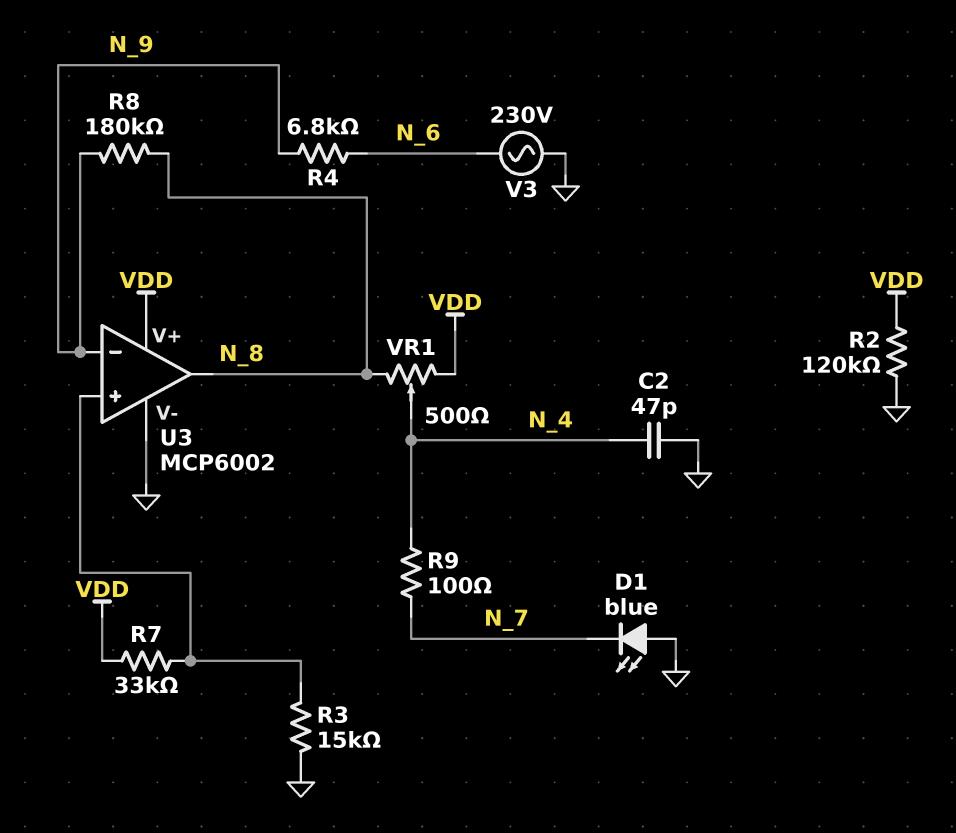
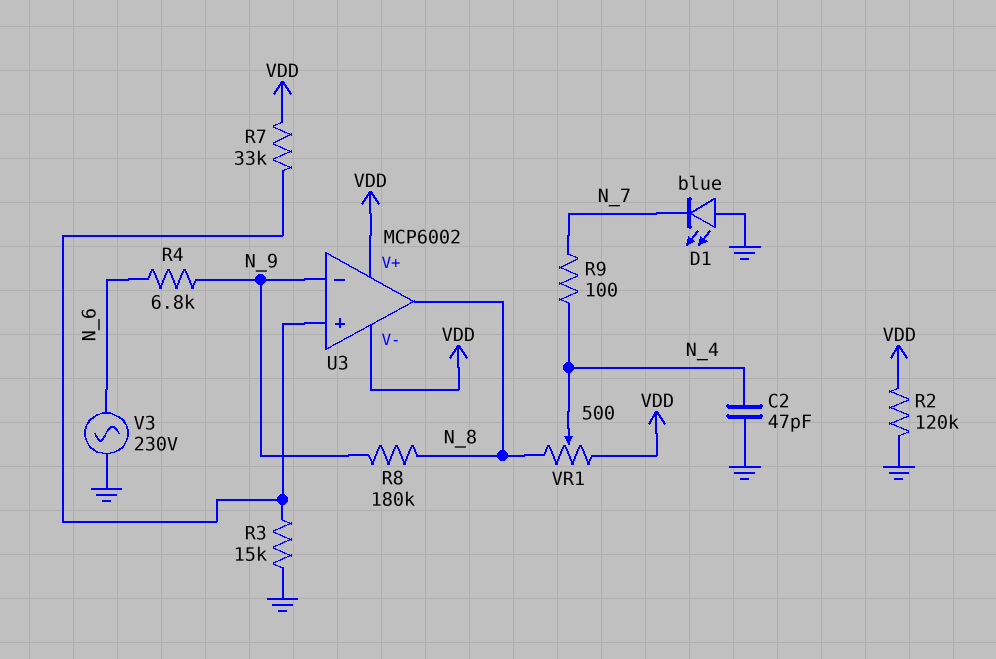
U3 pin V-: GND -> VDD

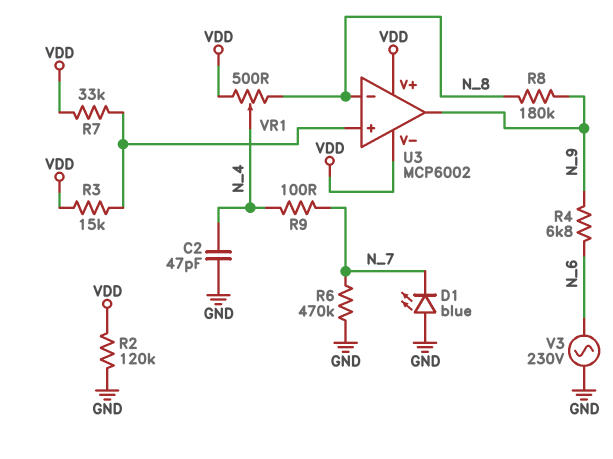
R3: 15k (GND, U3/in+) -> 15k (U3/in+, VDD)
R6: none -> 470k (GND, N_7)
U3 pin in-: N_9 -> N_8
U3 pin out: N_8 -> N_9

